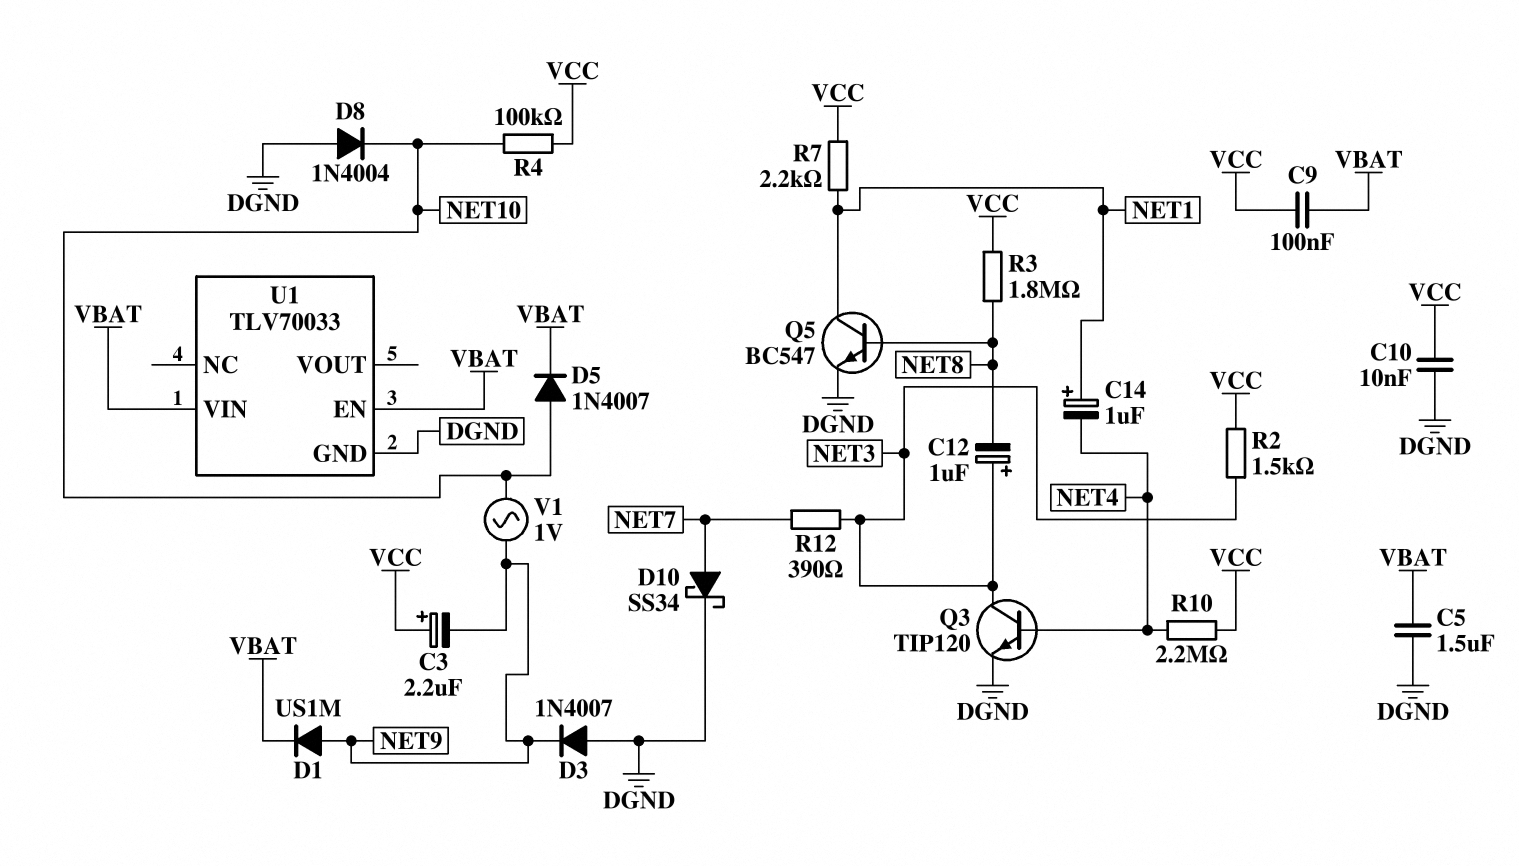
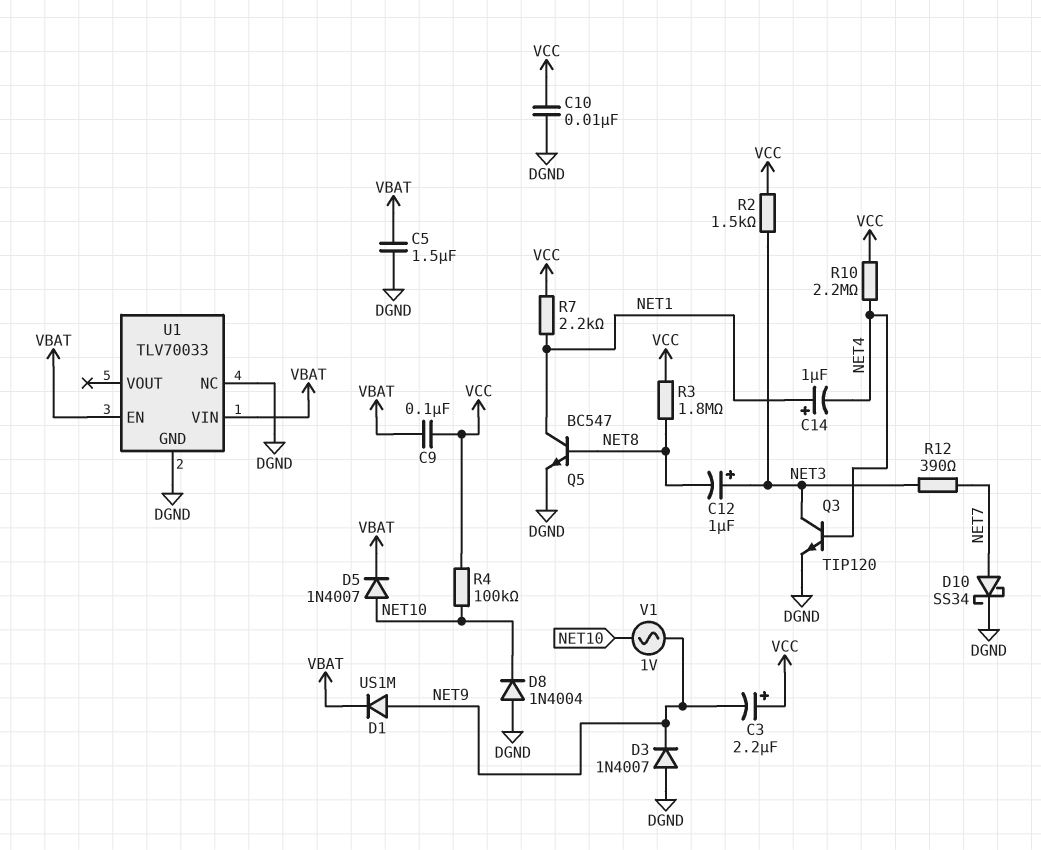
U1 pin NC: none -> DGND

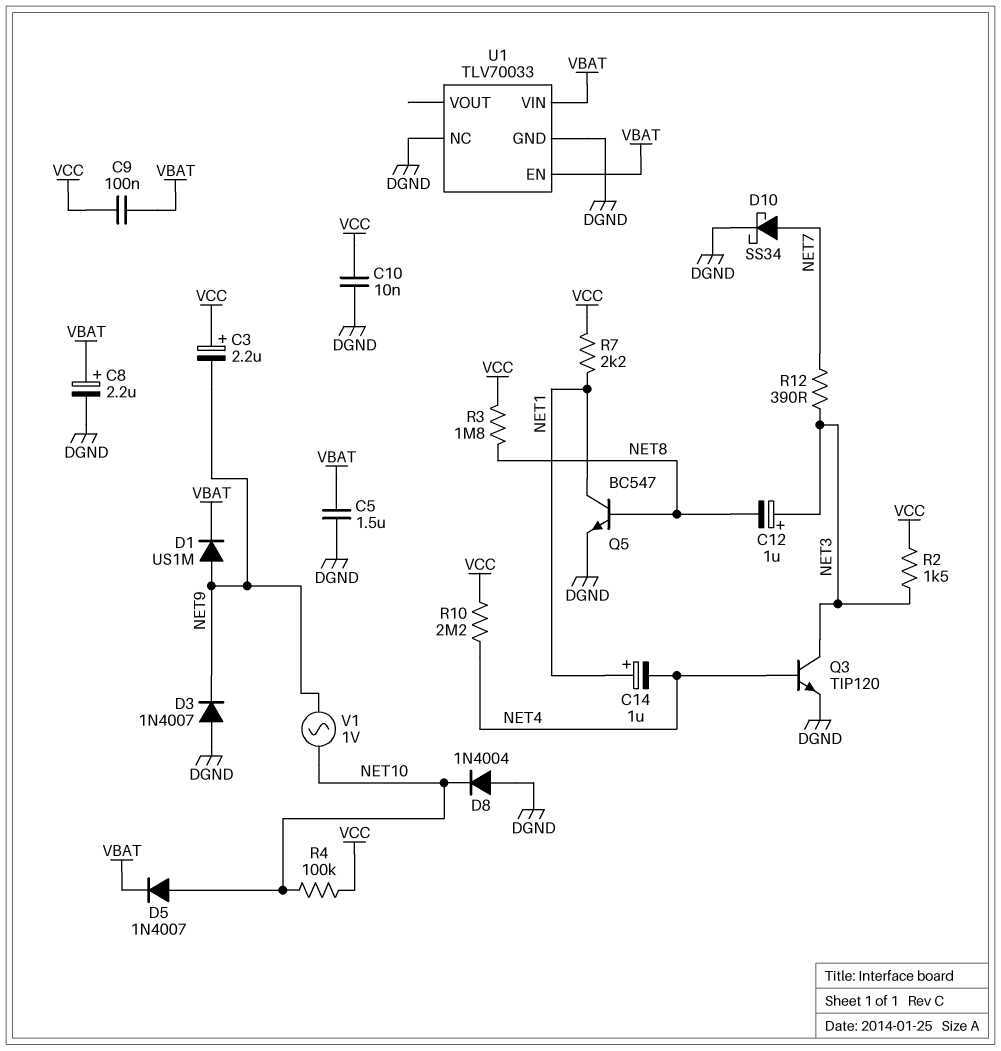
C8: none -> 2.2uF (plus VBAT, minus DGND)

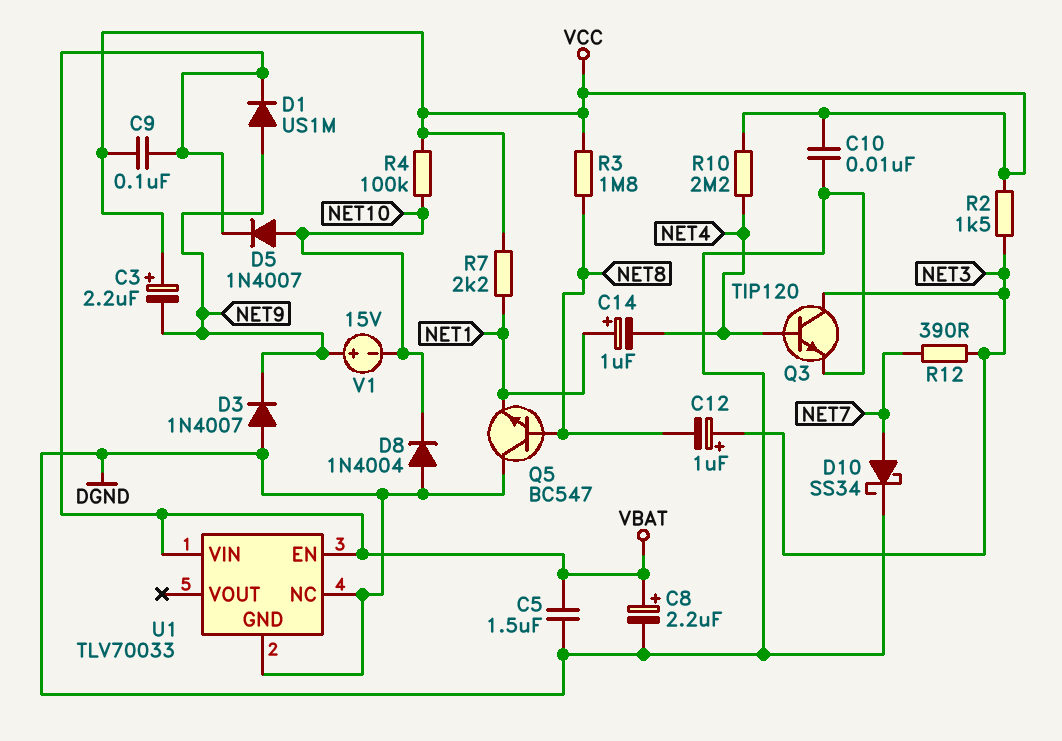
Q5: NPN BC547 (B NET8, C NET1, E DGND) -> NPN BC547 (B NET8, C DGND, E NET1)
V1: AC 1V (NET9, NET10) -> 15V (plus NET9, minus NET10)

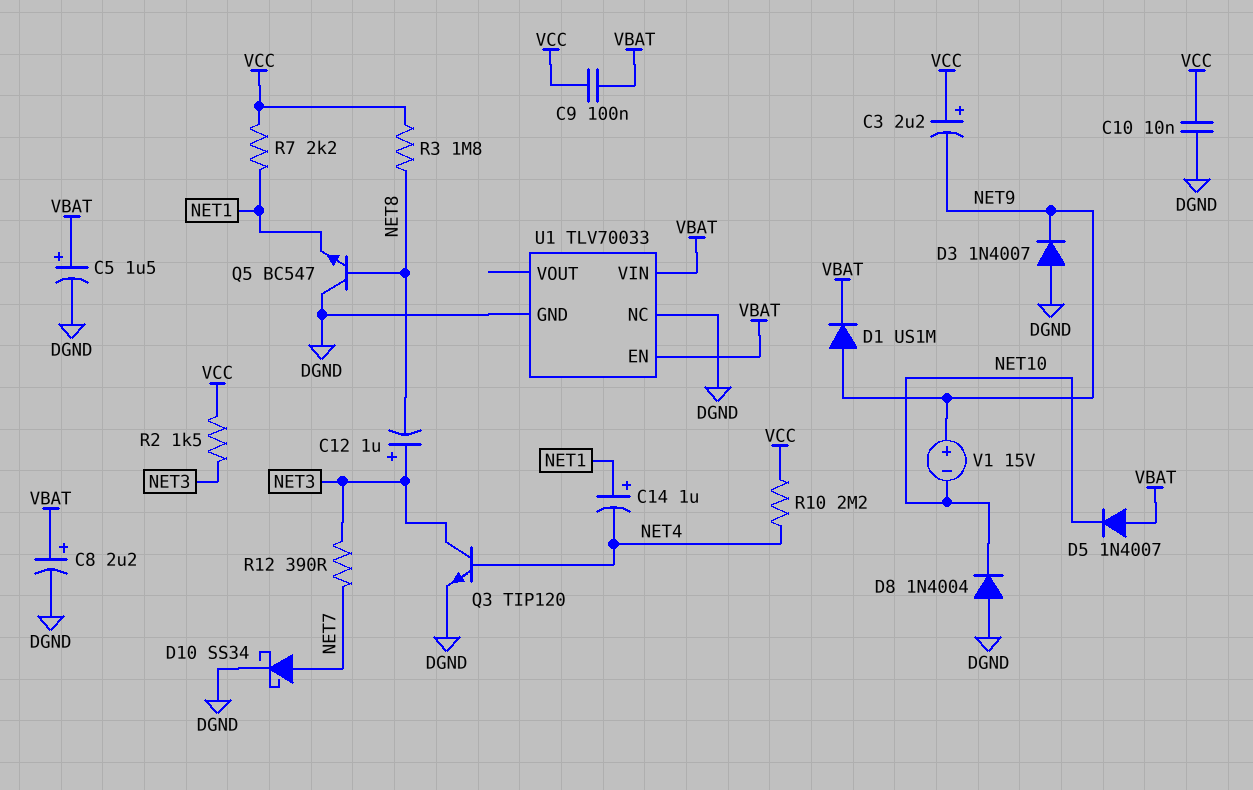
C5: 1.5uF (DGND, VBAT) -> 1.5uF (plus VBAT, minus DGND)
D5: diode 1N4007 (A NET10, K VBAT) -> diode 1N4007 (A VBAT, K NET10)
R4: 100k (NET10, VCC) -> none

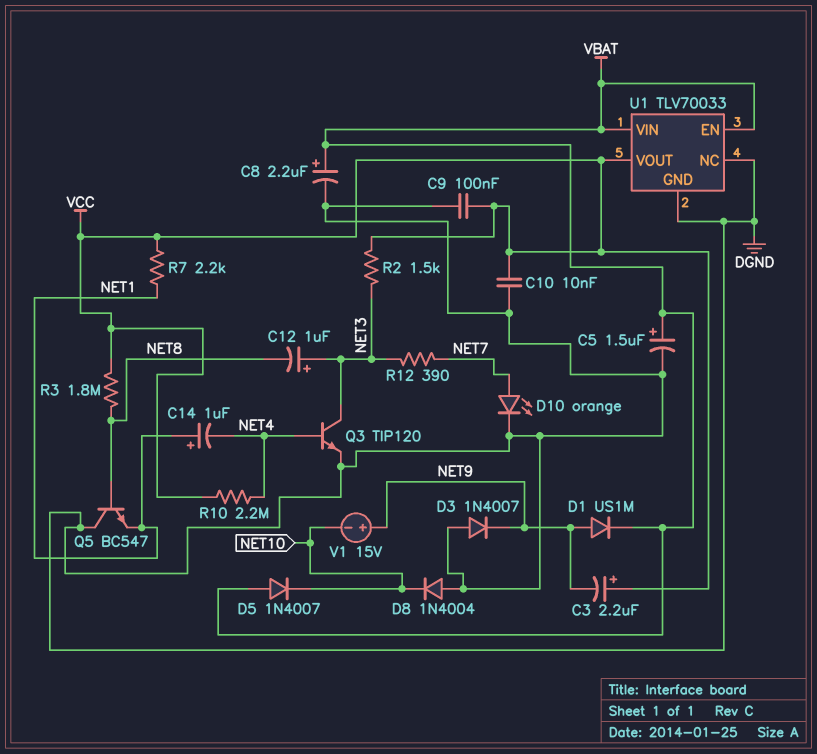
C9: 100nF (VBAT, VCC) -> 100nF (DGND, VCC)
D10: schottky SS34 (A NET7, K DGND) -> LED orange (A NET7, K DGND)
U1 pin VOUT: none -> VCC

